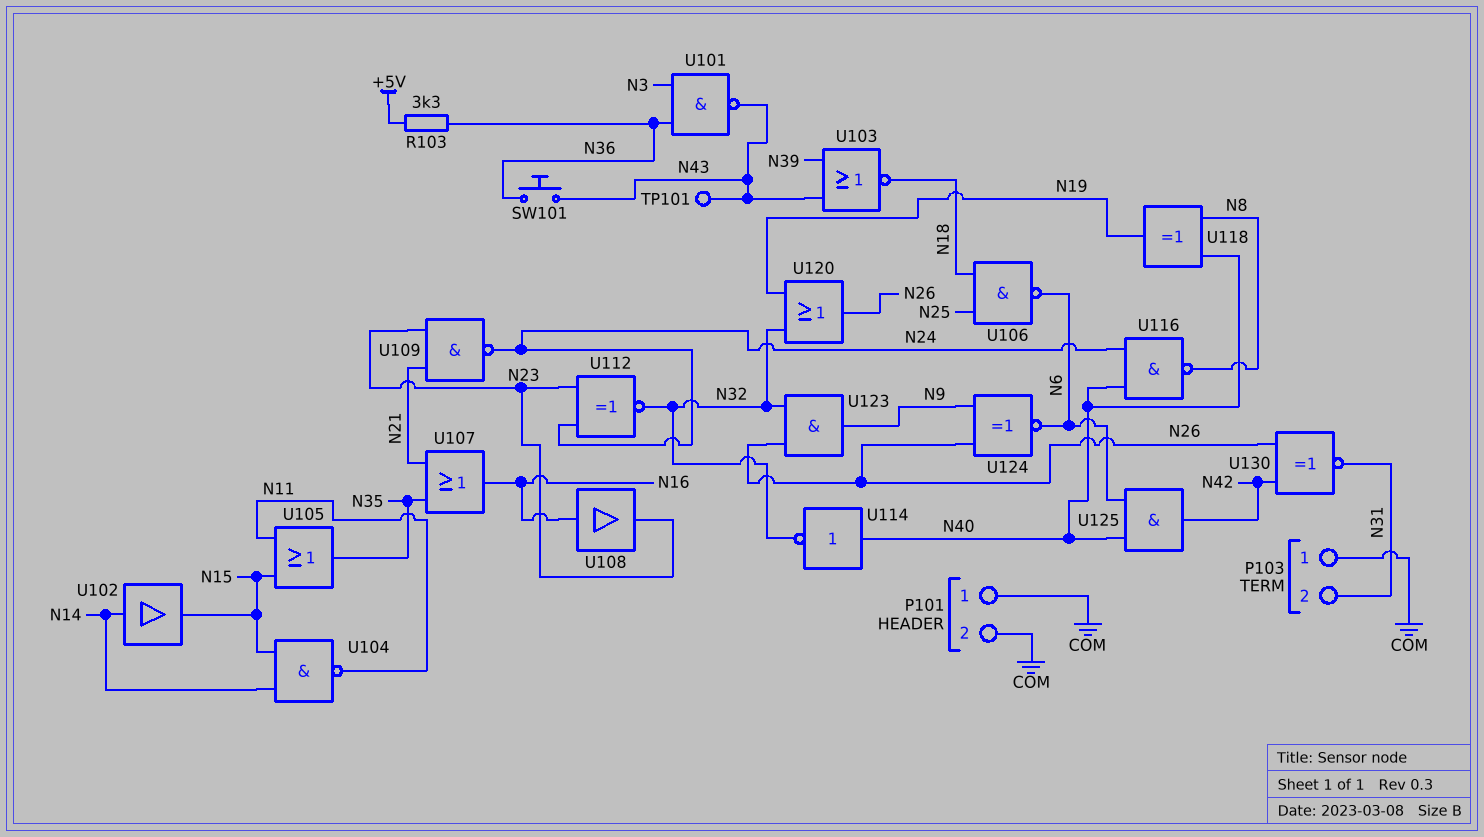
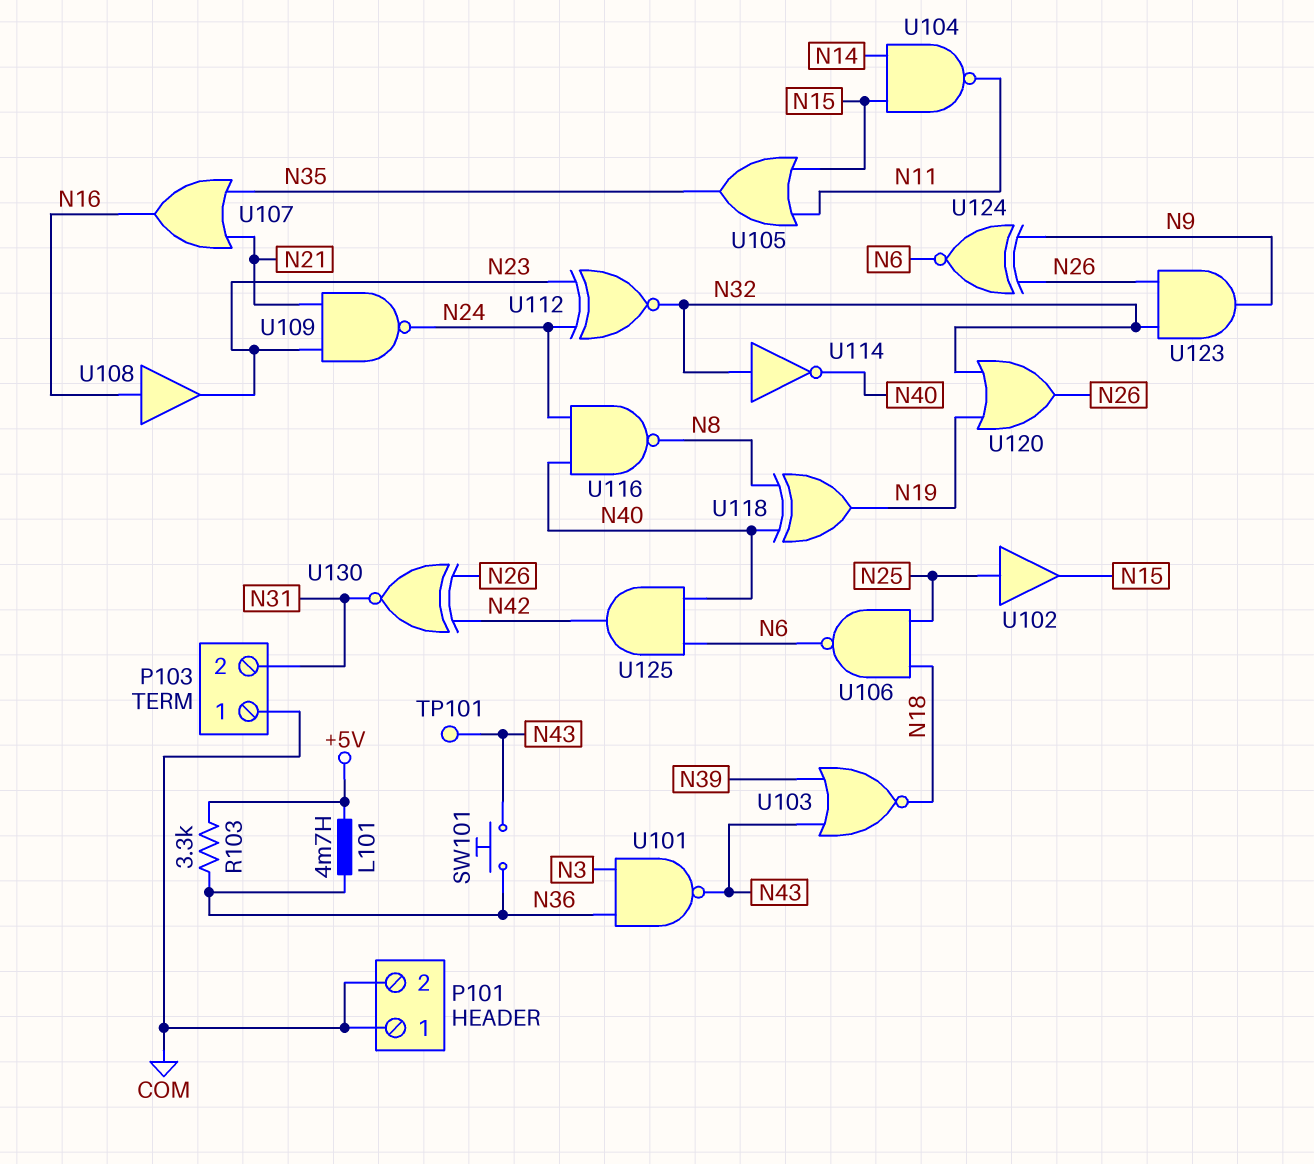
L101: none -> 4.7mH (+5V, N36)
U102: buffer (in N14, out N15) -> buffer (in N25, out N15)
U114: NOT (in N40, out N32) -> NOT (in N32, out N40)

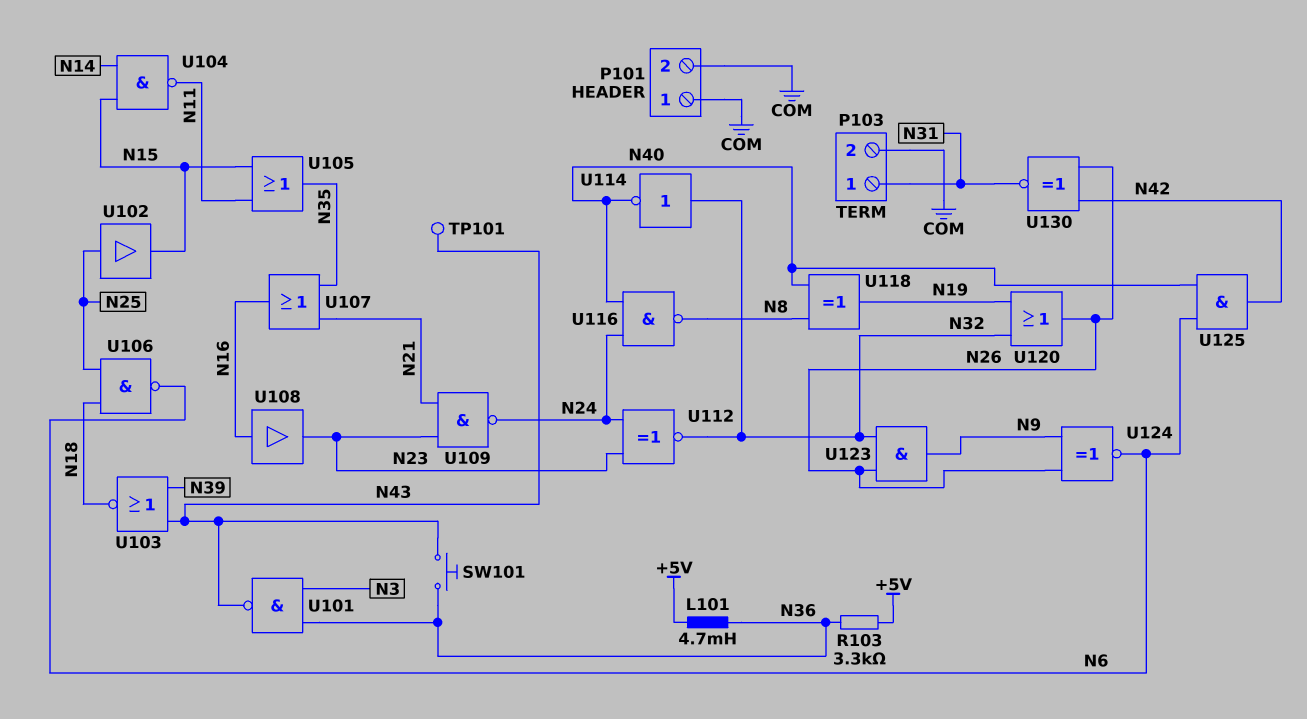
P103 pin 1: COM -> N31
P103 pin 2: N31 -> COM

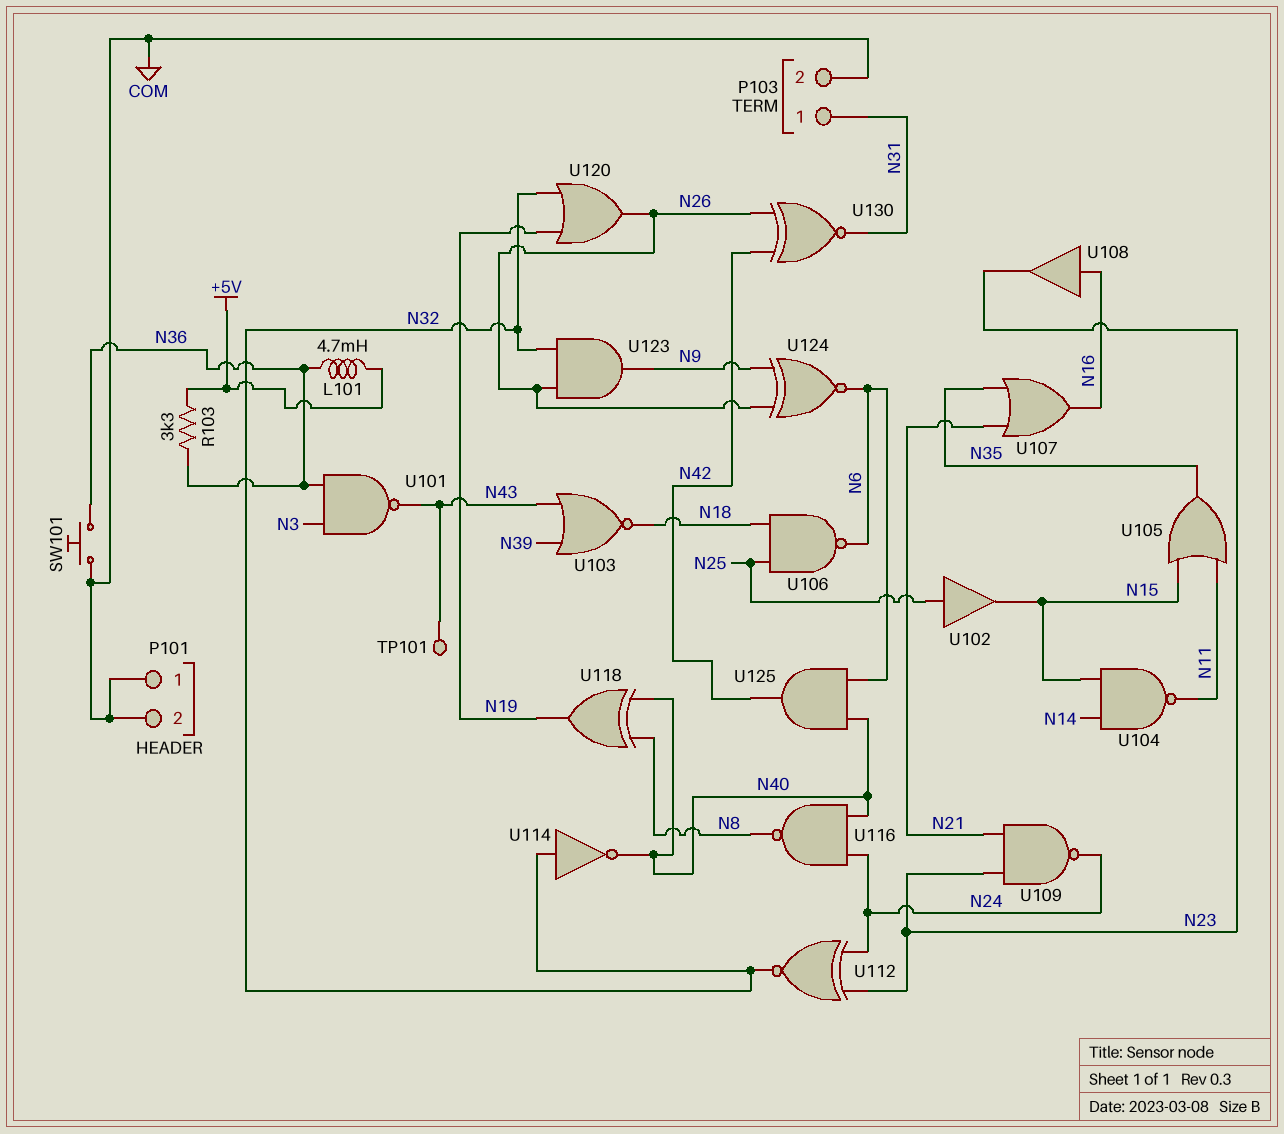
SW101: button (N36, N43) -> button (COM, N36)

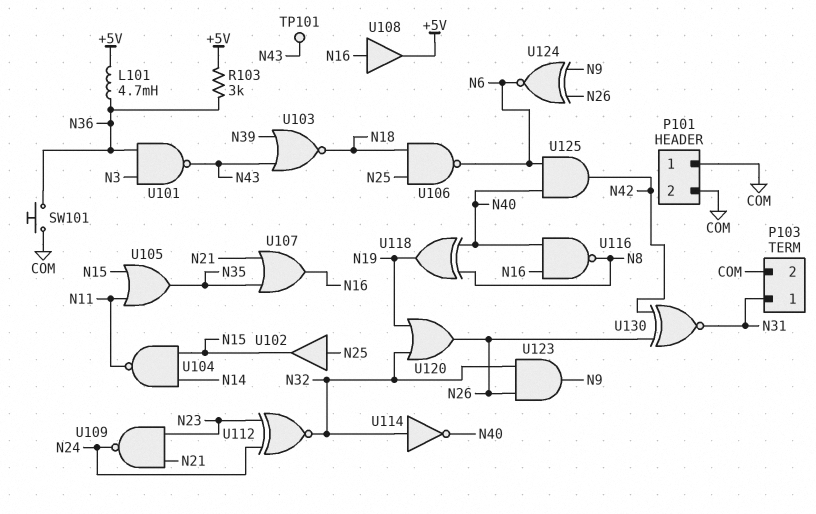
R103: 3.3k (+5V, N36) -> 3k (+5V, N36)
U108: buffer (in N16, out N23) -> buffer (in N16, out +5V)
U116: NAND (in N24, in N40, out N8) -> NAND (in N16, in N40, out N8)

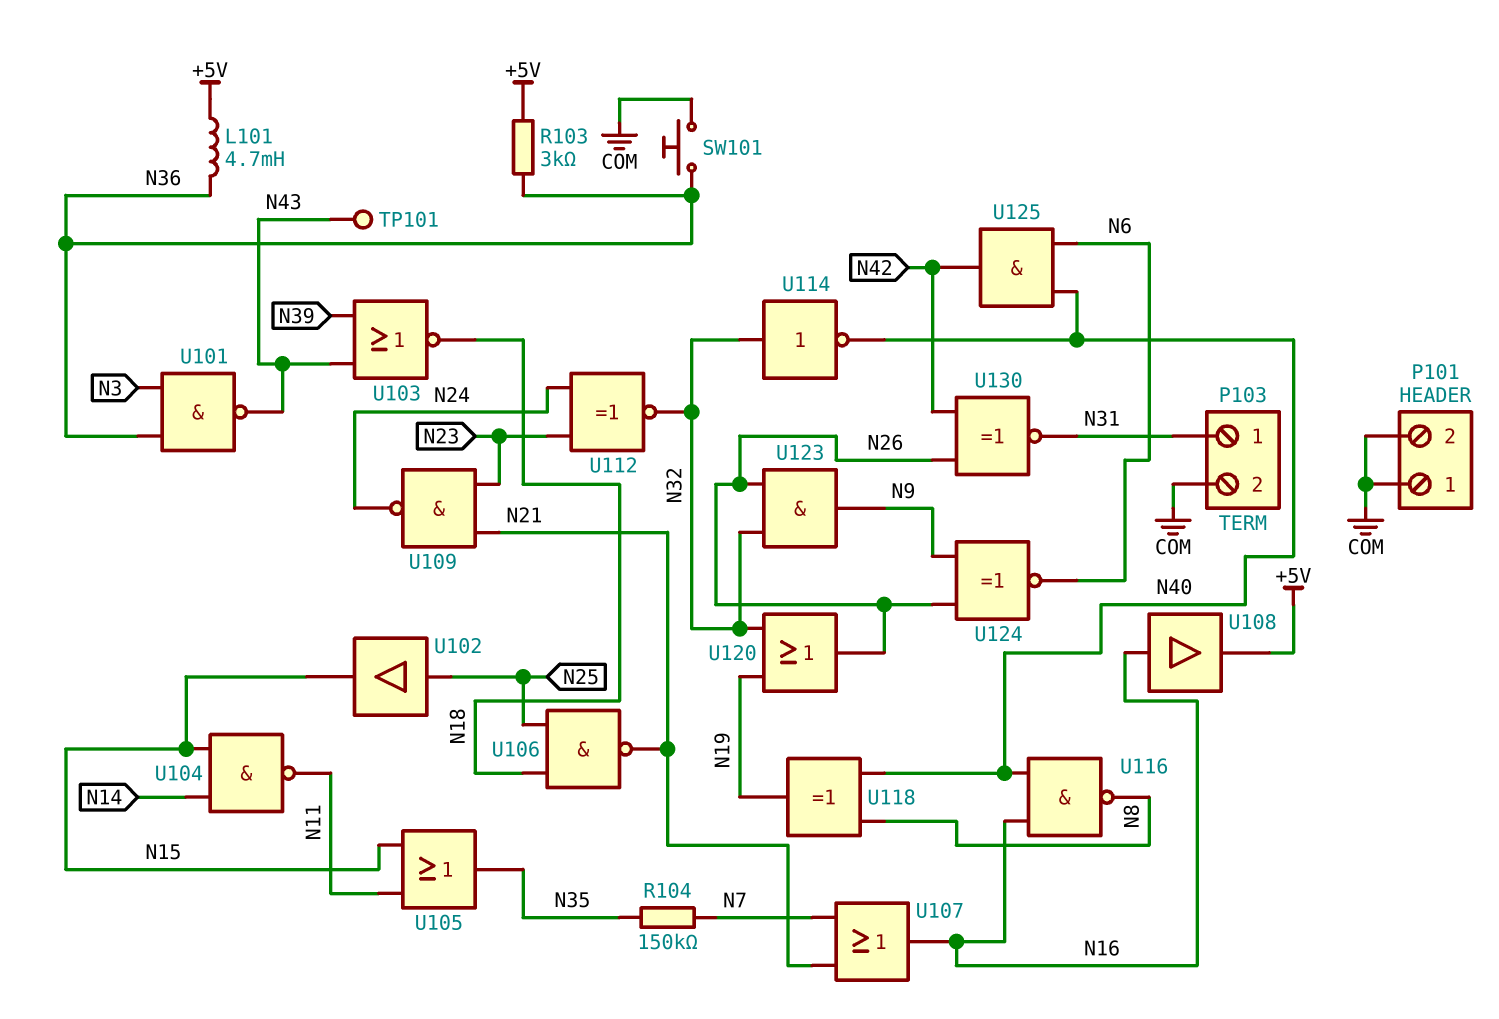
R104: none -> 150k (N7, N35)
U106: NAND (in N18, in N25, out N6) -> NAND (in N18, in N25, out N21)
U107: OR (in N21, in N35, out N16) -> OR (in N7, in N21, out N16)

